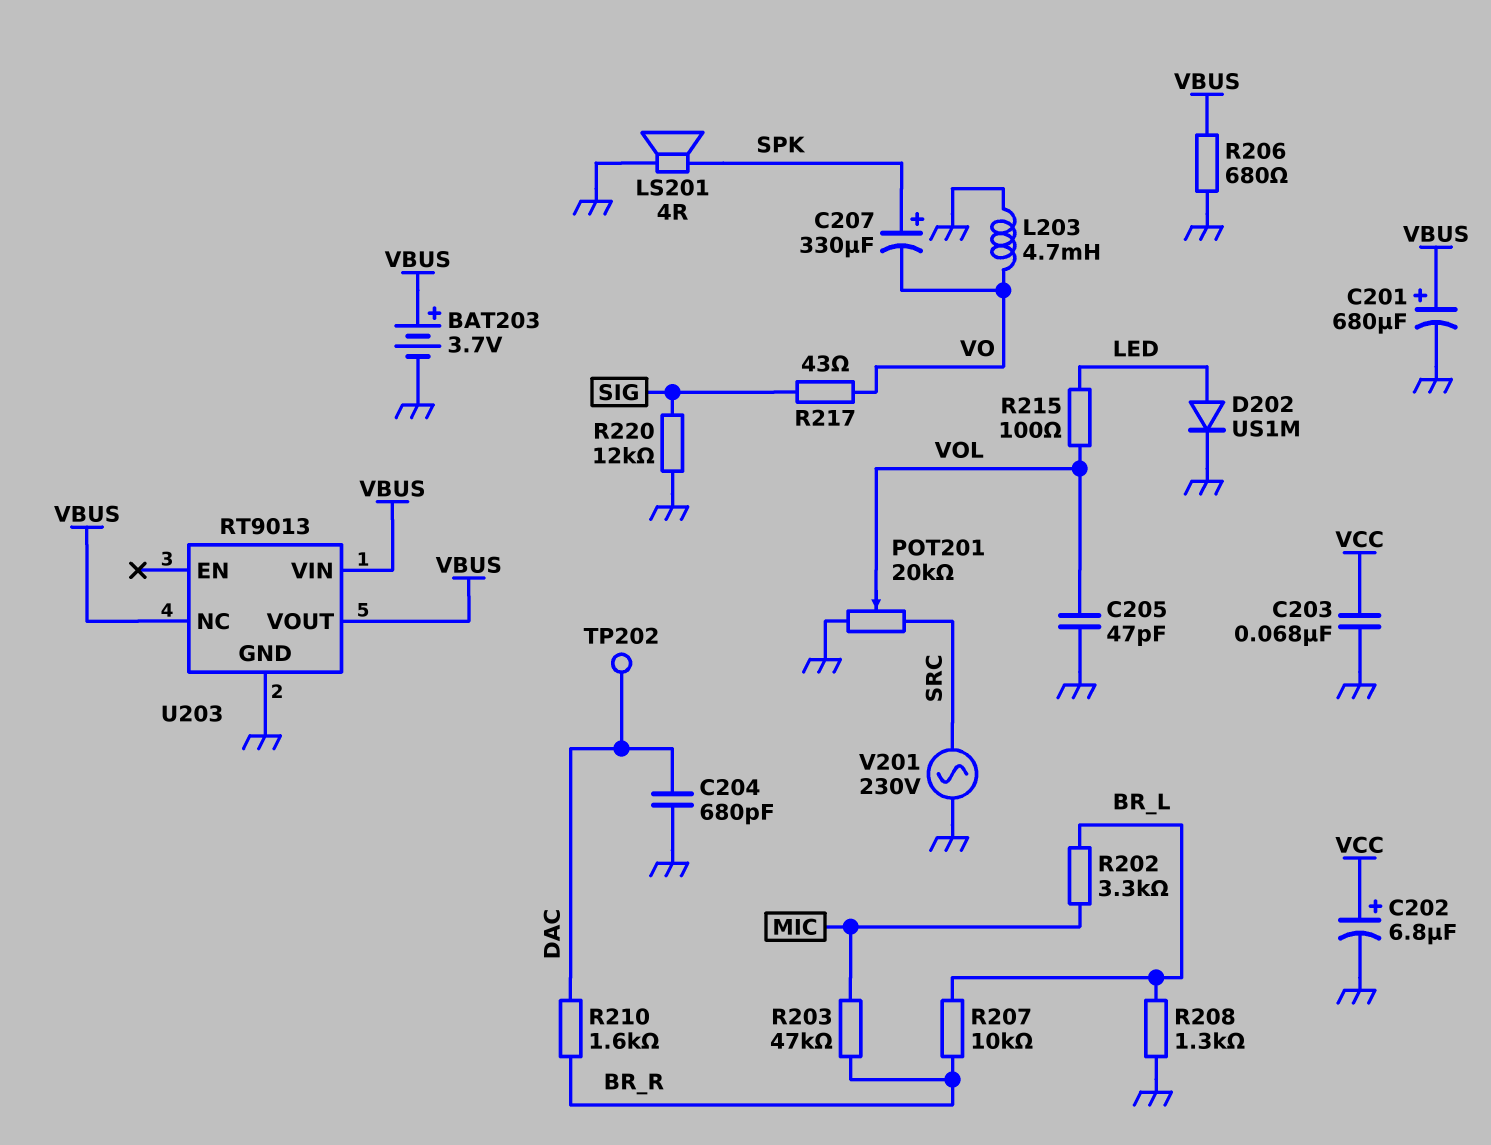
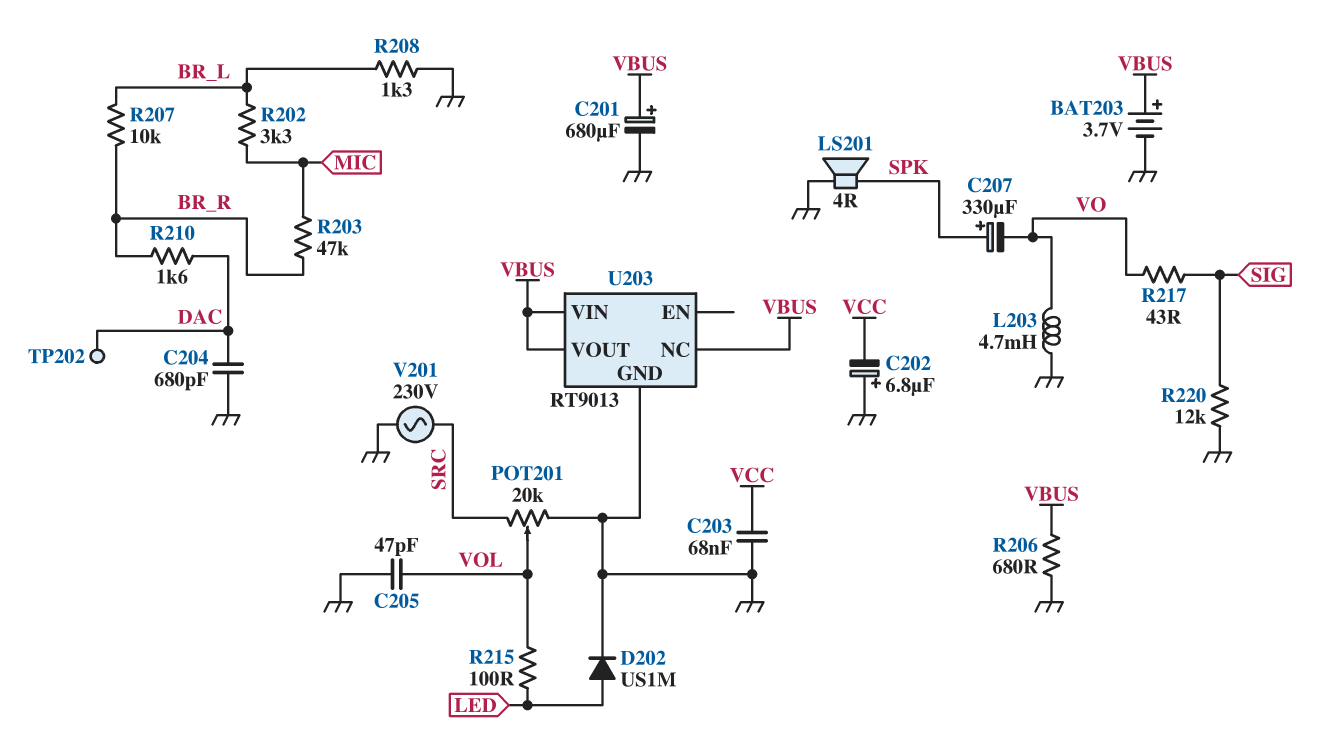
C202: 6.8uF (plus VCC, minus GND) -> 6.8uF (plus GND, minus VCC)

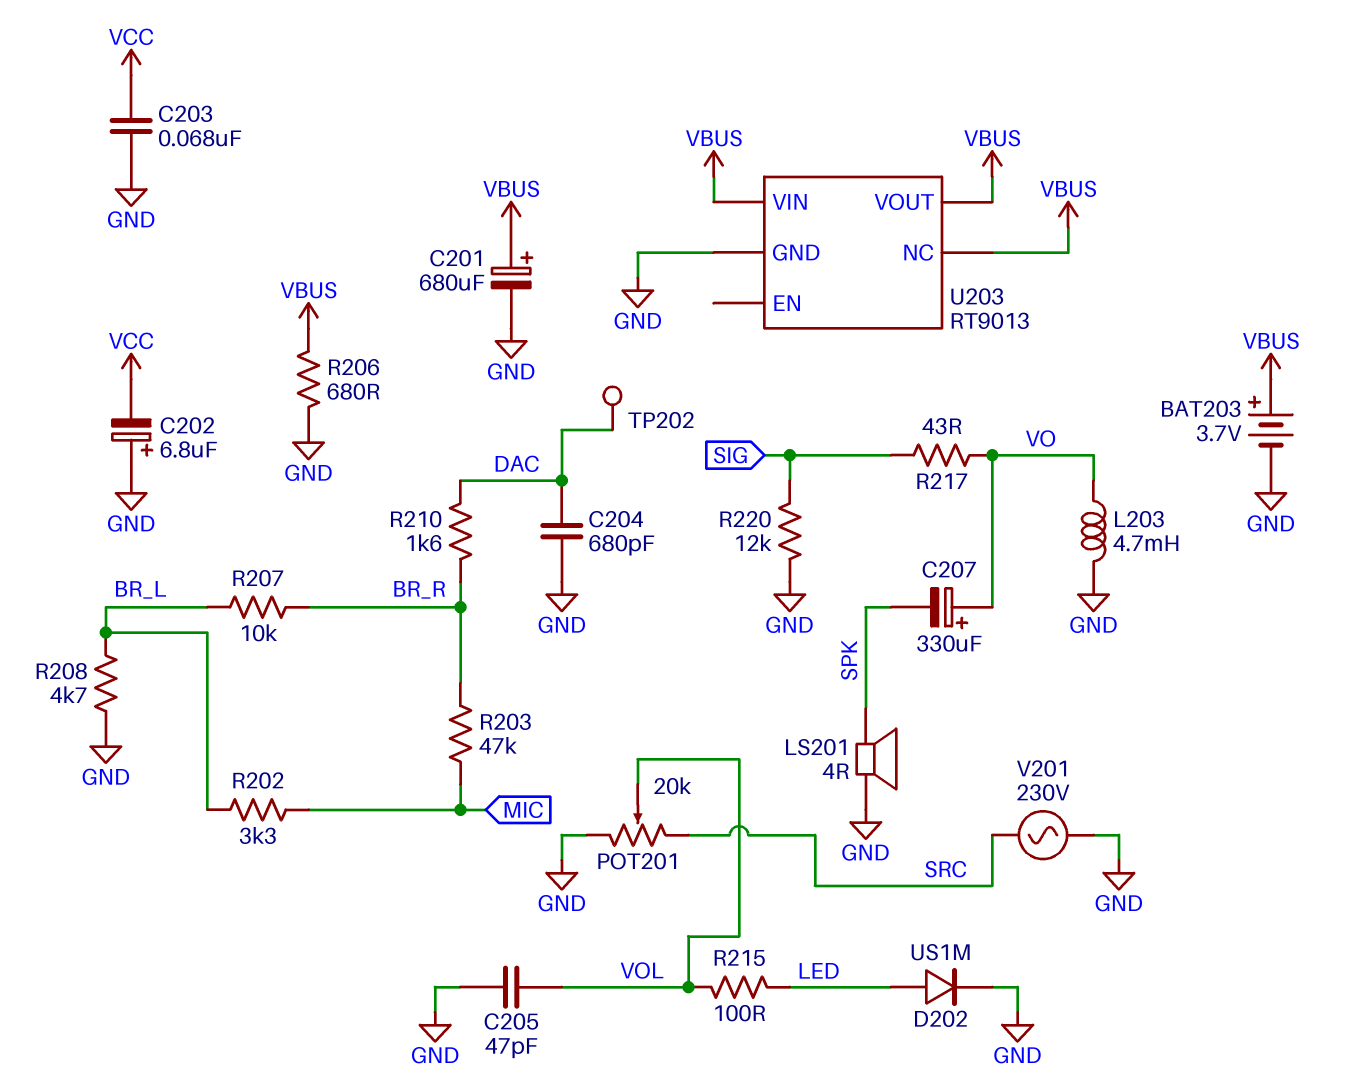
C207: 330uF (plus SPK, minus VO) -> 330uF (plus VO, minus SPK)
R208: 1.3k (BR_L, GND) -> 4.7k (BR_L, GND)

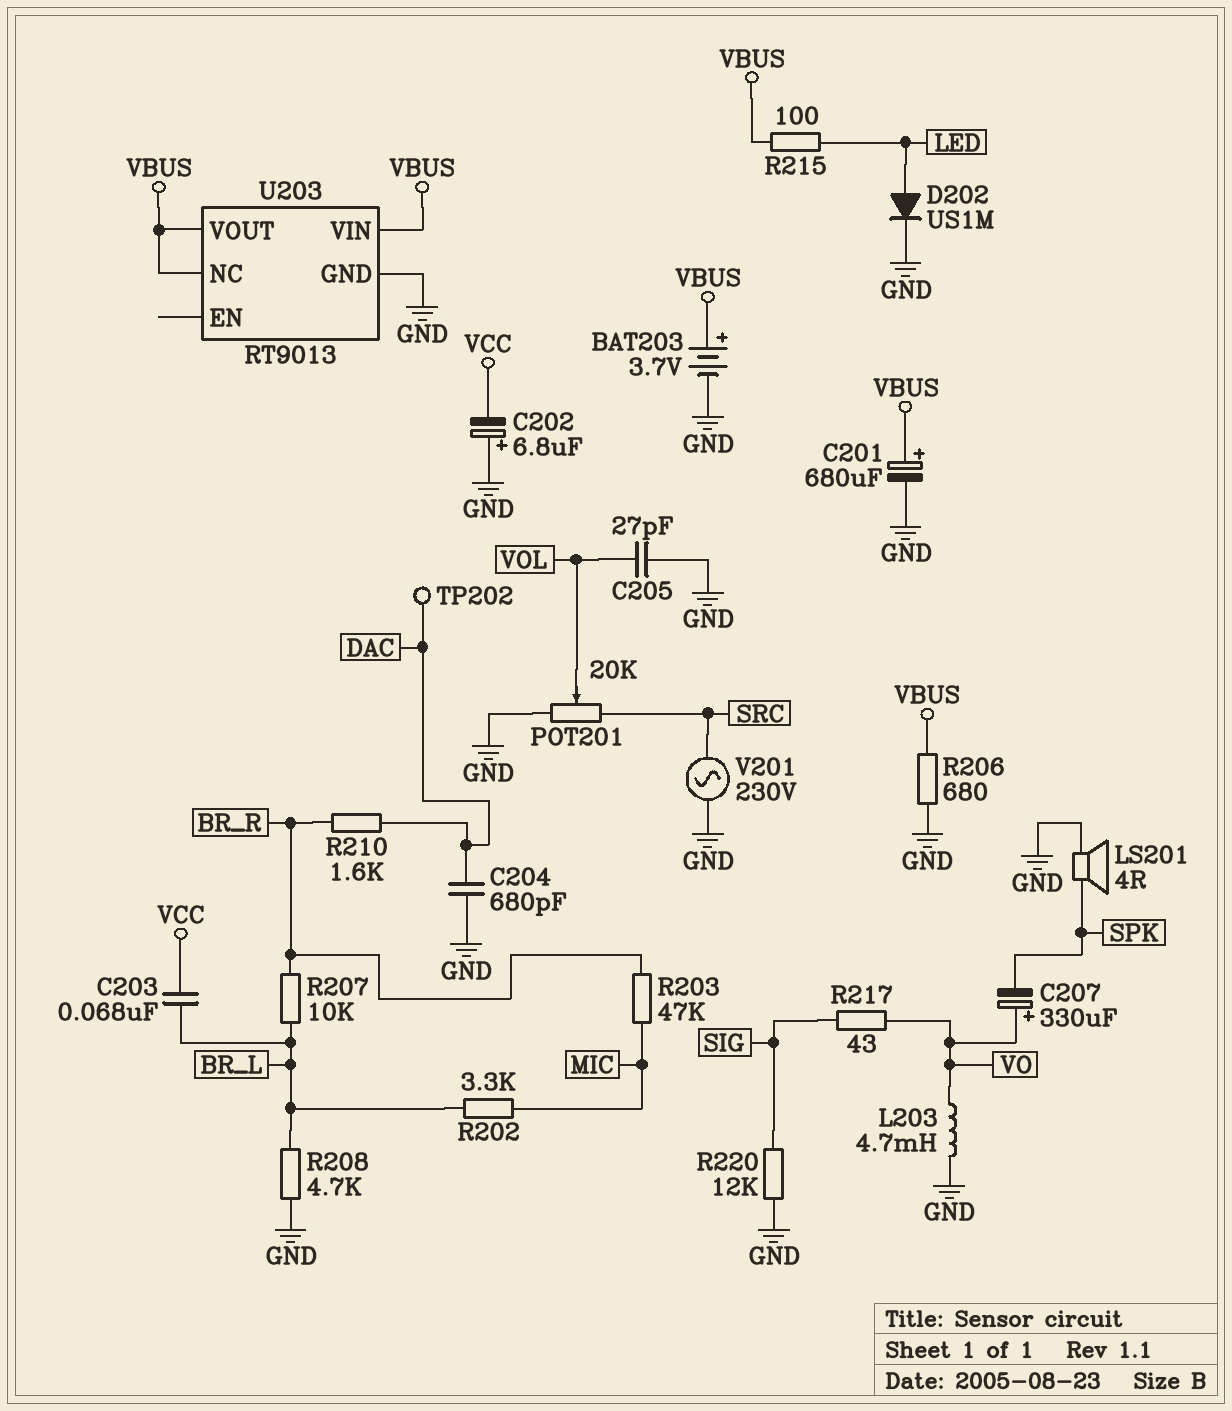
C203: 68nF (GND, VCC) -> 68nF (BR_L, VCC)
C205: 47pF (GND, VOL) -> 27pF (GND, VOL)
R215: 100 (LED, VOL) -> 100 (LED, VBUS)

